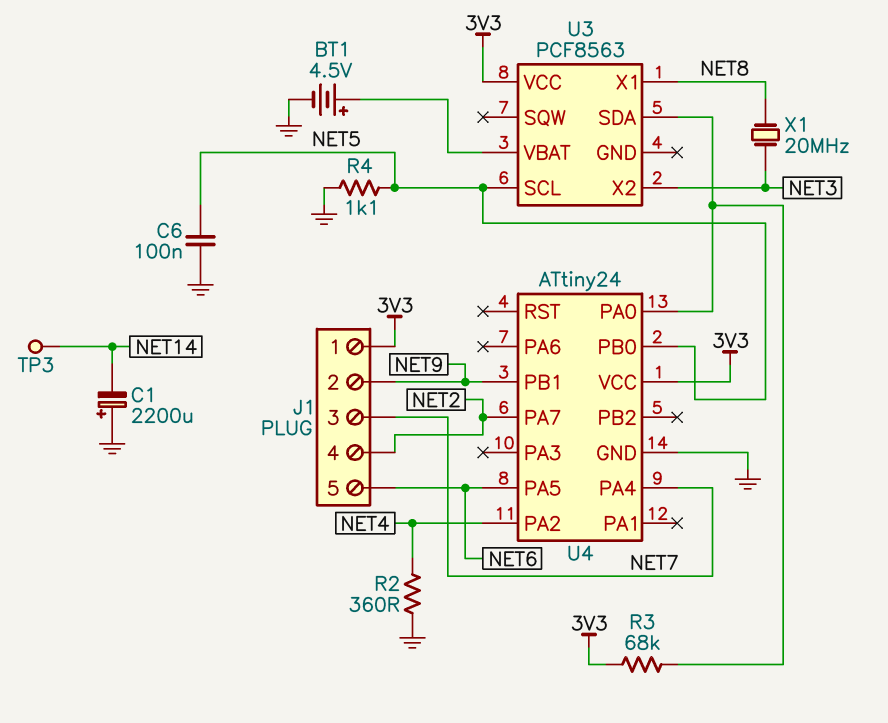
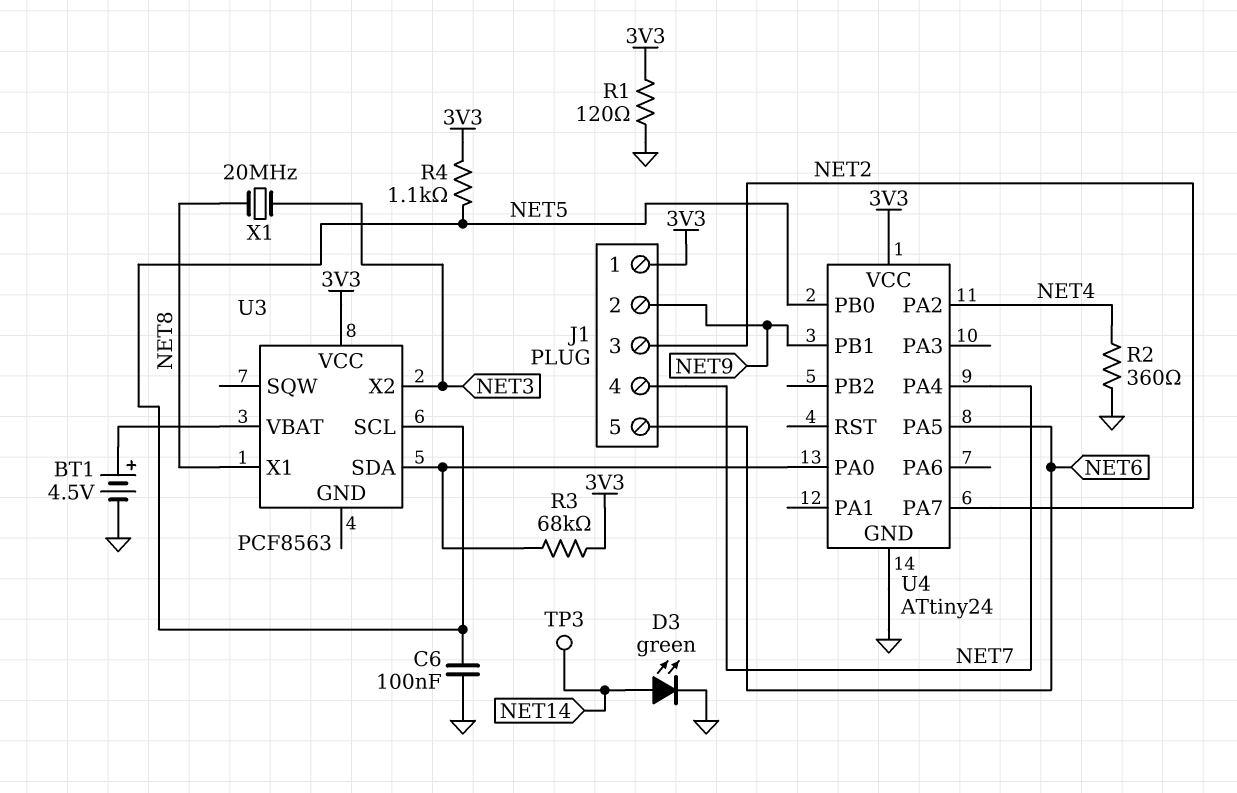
C1: 2200uF (plus GND, minus NET14) -> none
D3: none -> LED green (A NET14, K GND)
J1 pin 3: NET7 -> NET2
J1 pin 4: NET2 -> NET7
R1: none -> 120 (3V3, GND)
R4: 1.1k (GND, NET5) -> 1.1k (3V3, NET5)

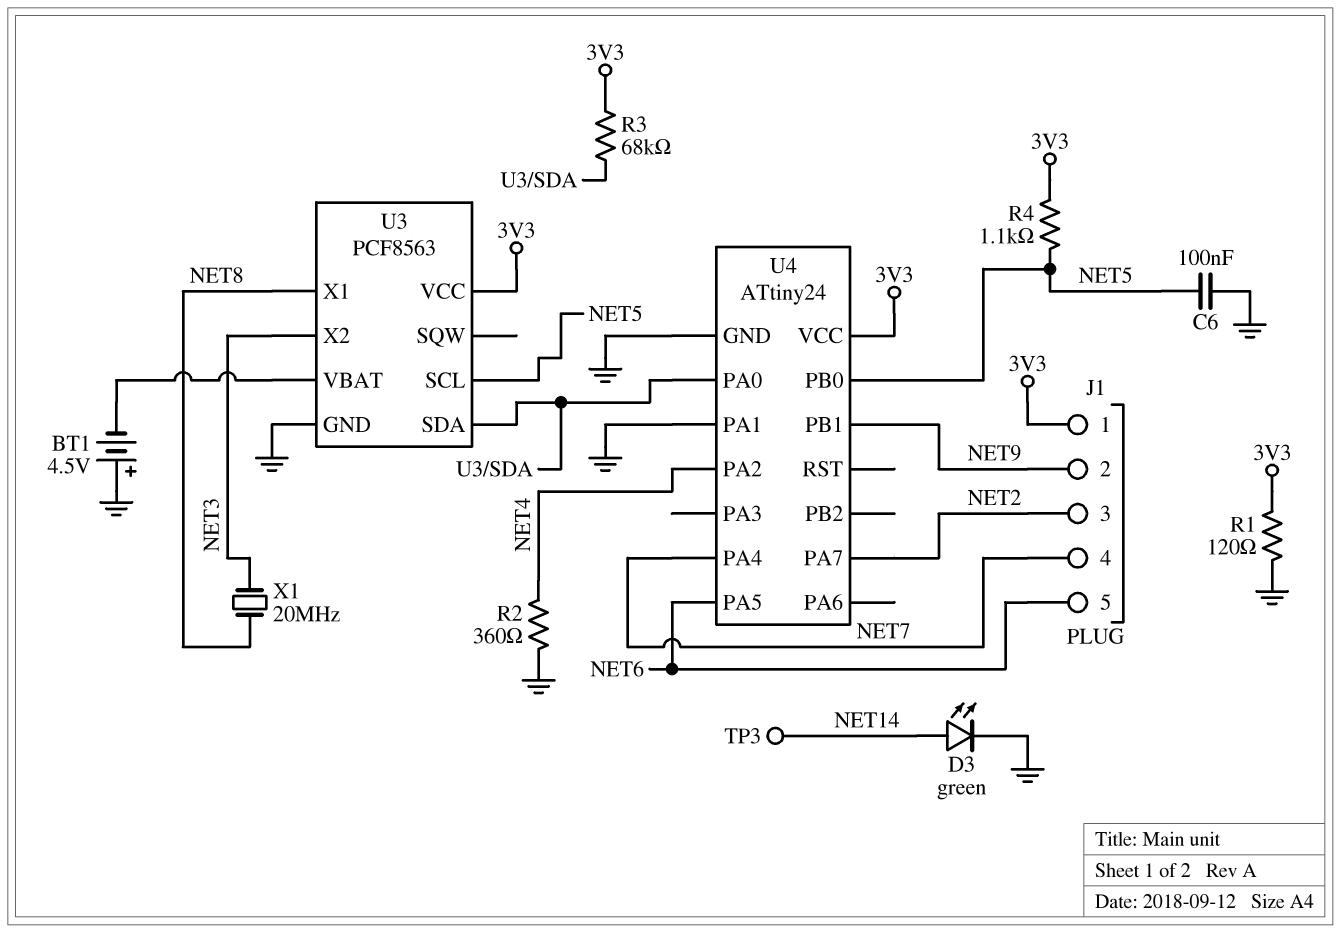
BT1: 4.5V (plus U3/VBAT, minus GND) -> 4.5V (plus GND, minus U3/VBAT)
U3 pin GND: none -> GND
U4 pin PA1: none -> GND

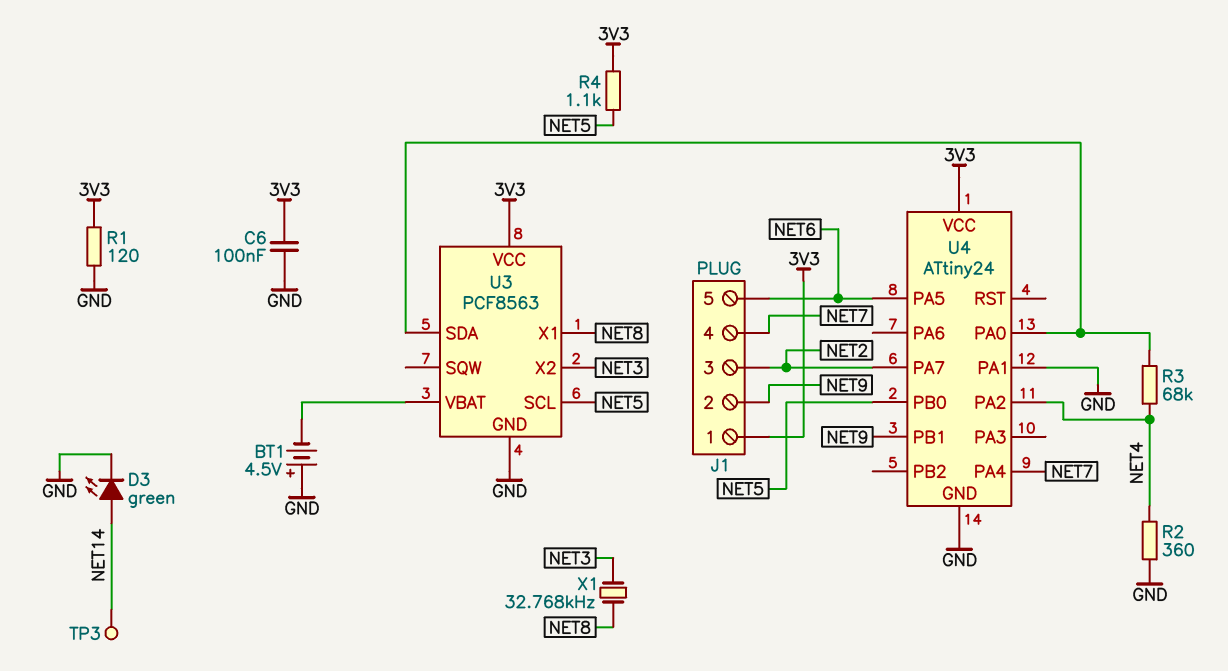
C6: 100nF (GND, NET5) -> 100nF (3V3, GND)
R3: 68k (3V3, U3/SDA) -> 68k (NET4, U3/SDA)
X1: 20MHz (NET3, NET8) -> 32.768kHz (NET3, NET8)

